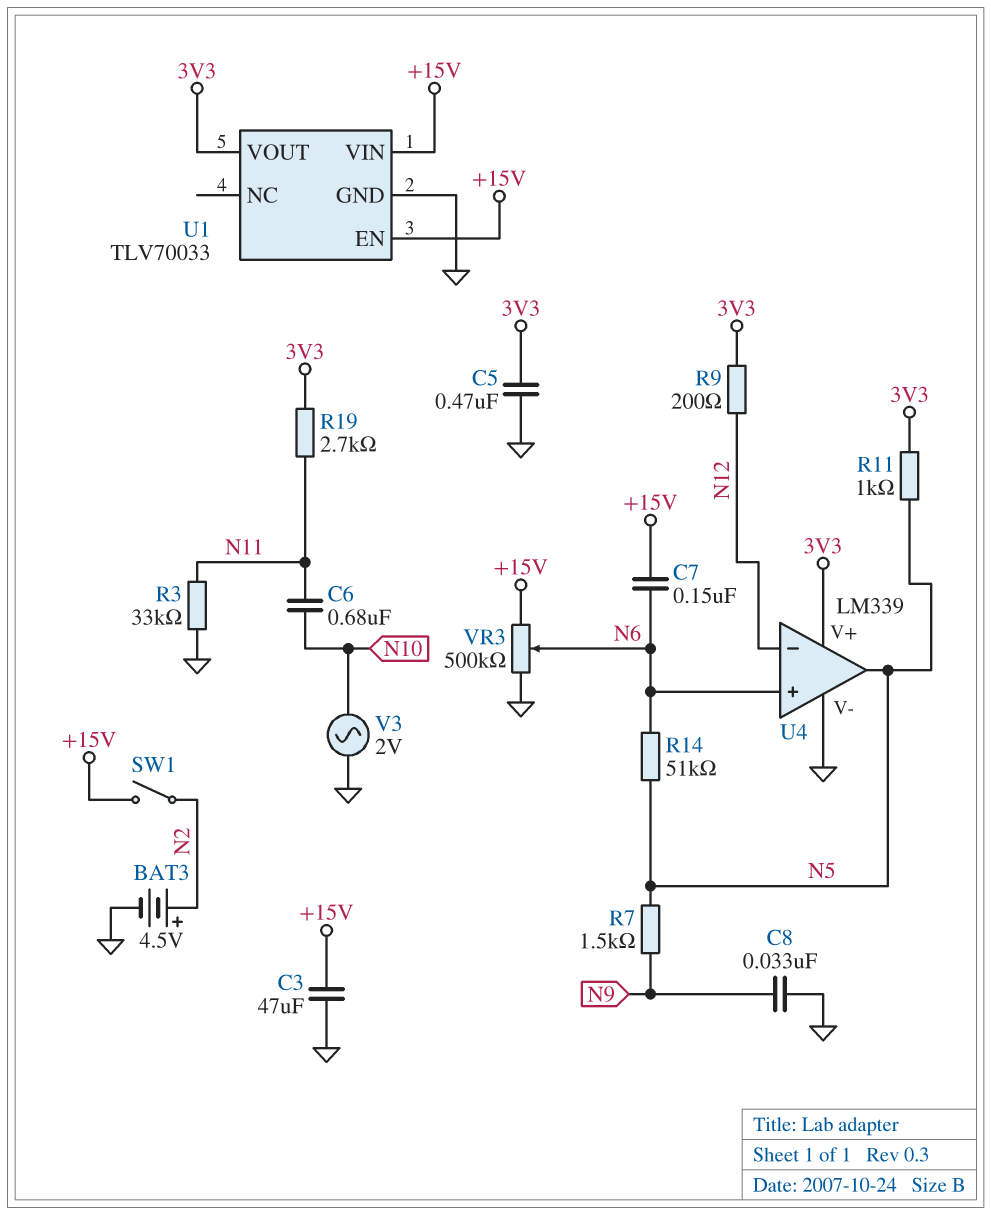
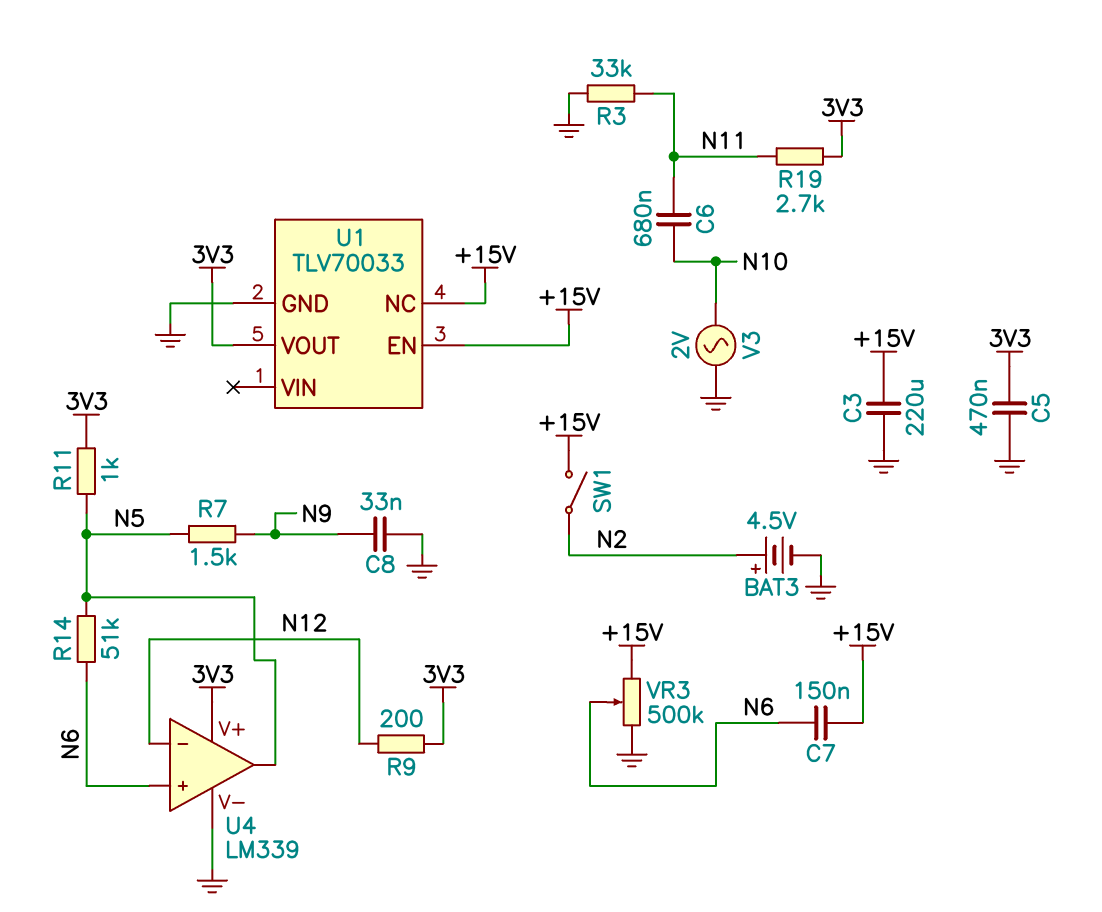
C3: 47uF (+15V, GND) -> 220uF (+15V, GND)
U1 pin NC: none -> +15V
U1 pin VIN: +15V -> none

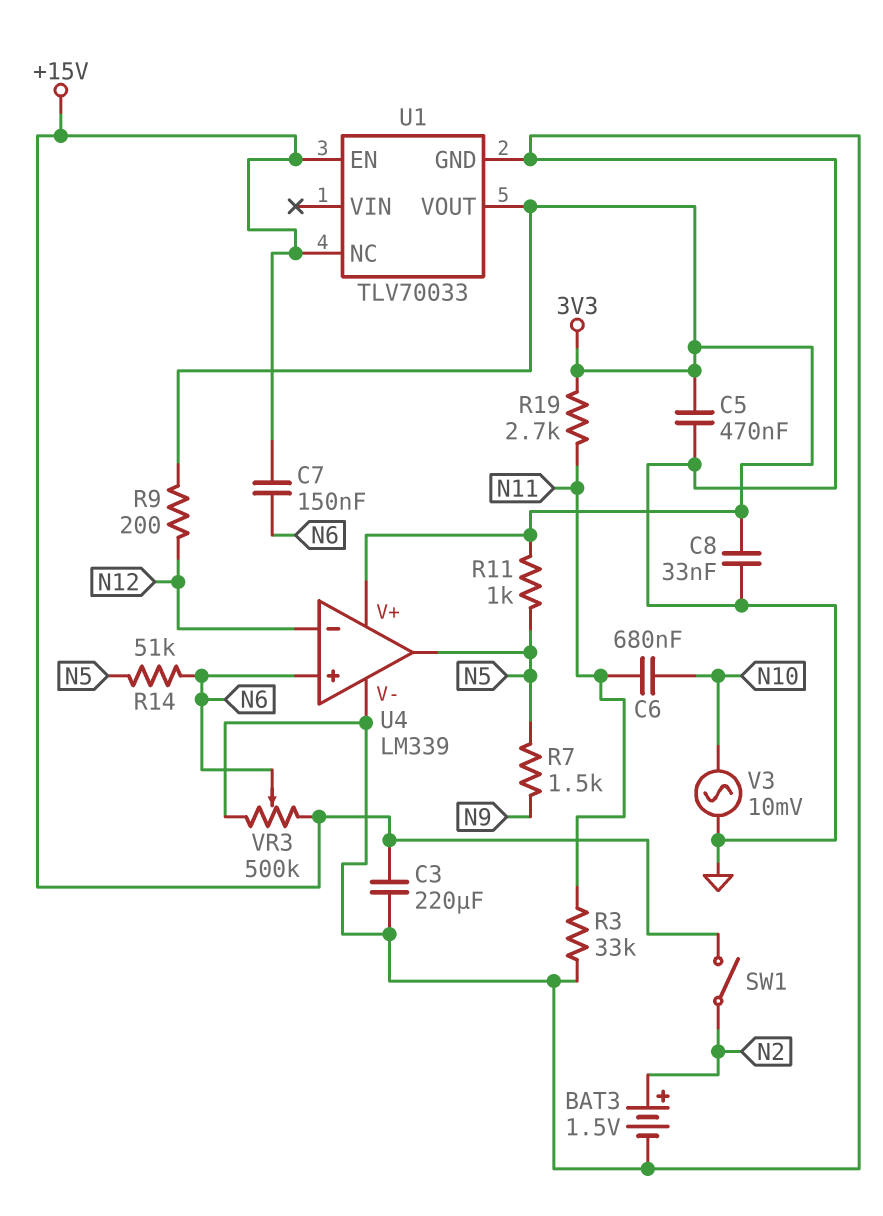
BAT3: 4.5V (plus N2, minus GND) -> 1.5V (plus N2, minus GND)
C8: 33nF (GND, N9) -> 33nF (3V3, GND)
V3: AC 2V (GND, N10) -> AC 10mV (GND, N10)

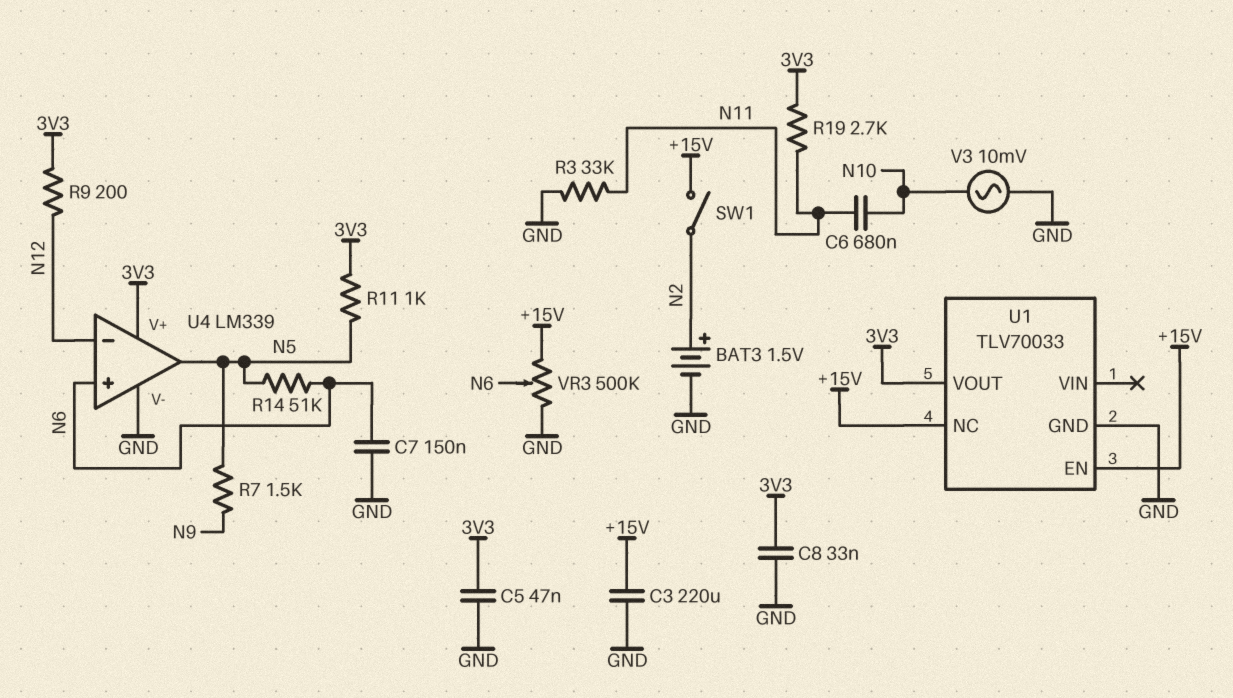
C5: 470nF (3V3, GND) -> 47nF (3V3, GND)
C7: 150nF (+15V, N6) -> 150nF (GND, N6)

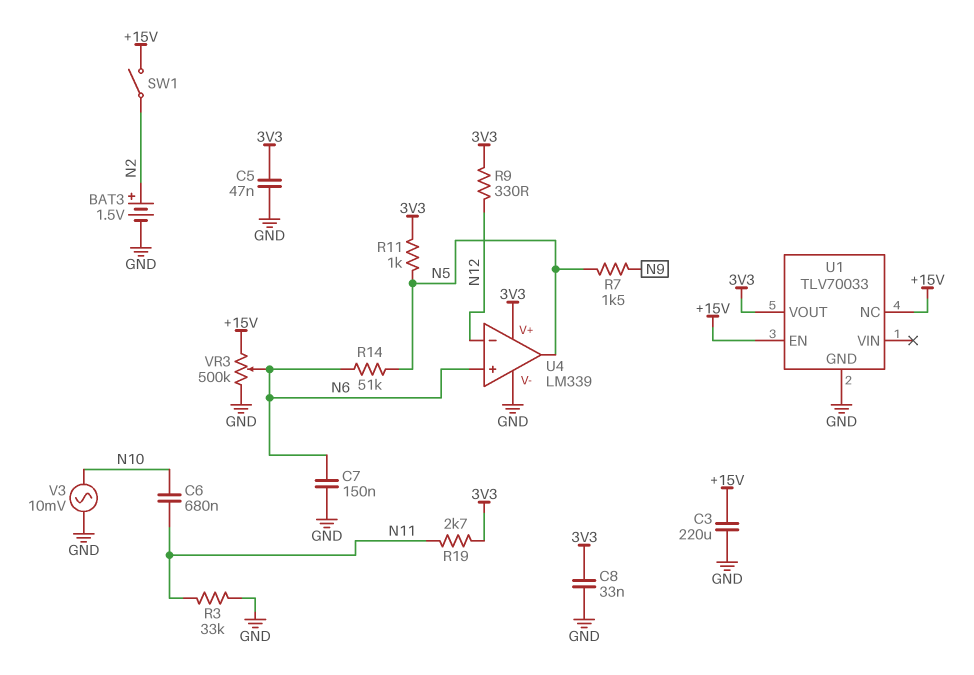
R9: 200 (3V3, N12) -> 330 (3V3, N12)

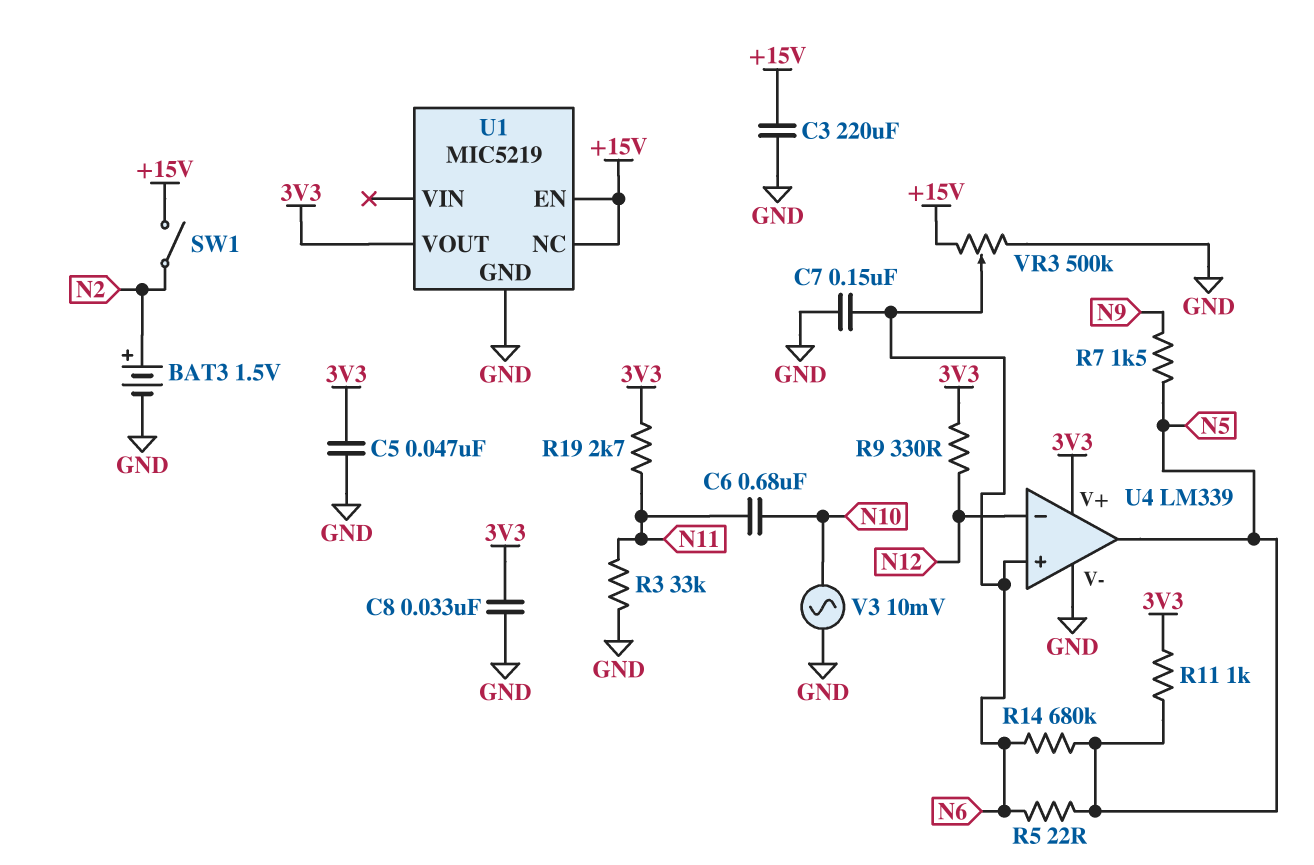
R5: none -> 22 (N5, N6)
R14: 51k (N5, N6) -> 680k (N5, N6)
U1: TLV70033 -> MIC5219

